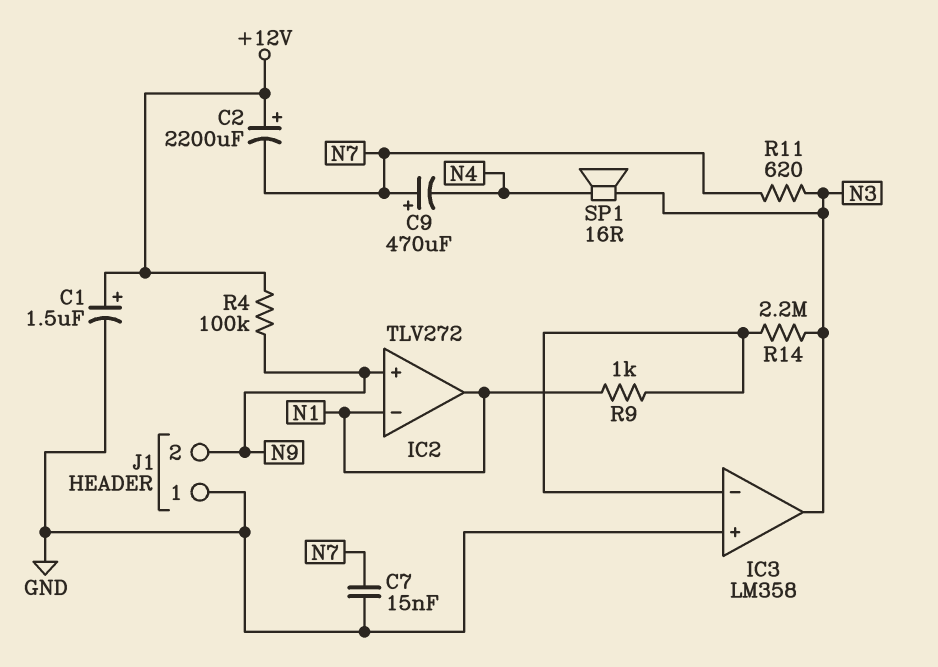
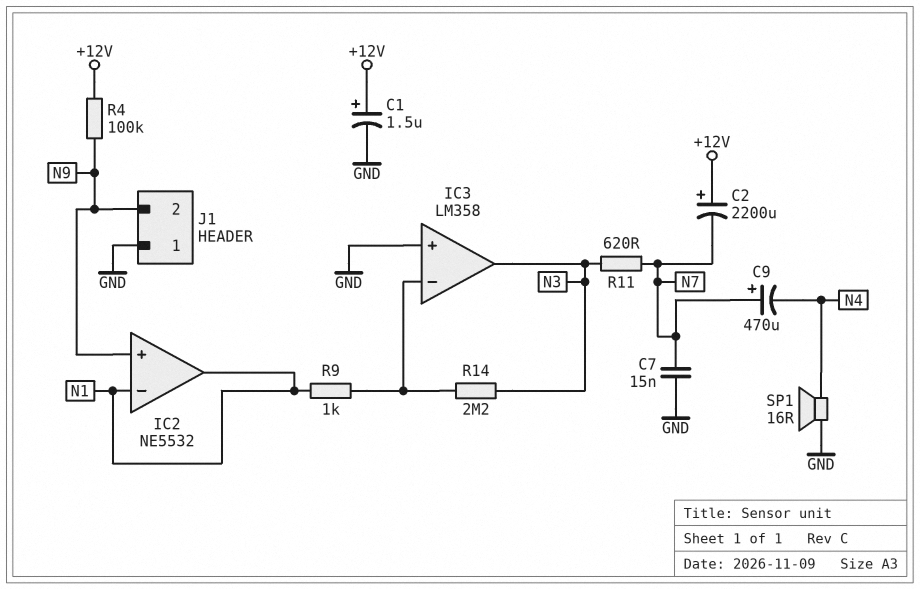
IC2: TLV272 -> NE5532
SP1: speaker 16R (N3, N4) -> speaker 16R (GND, N4)

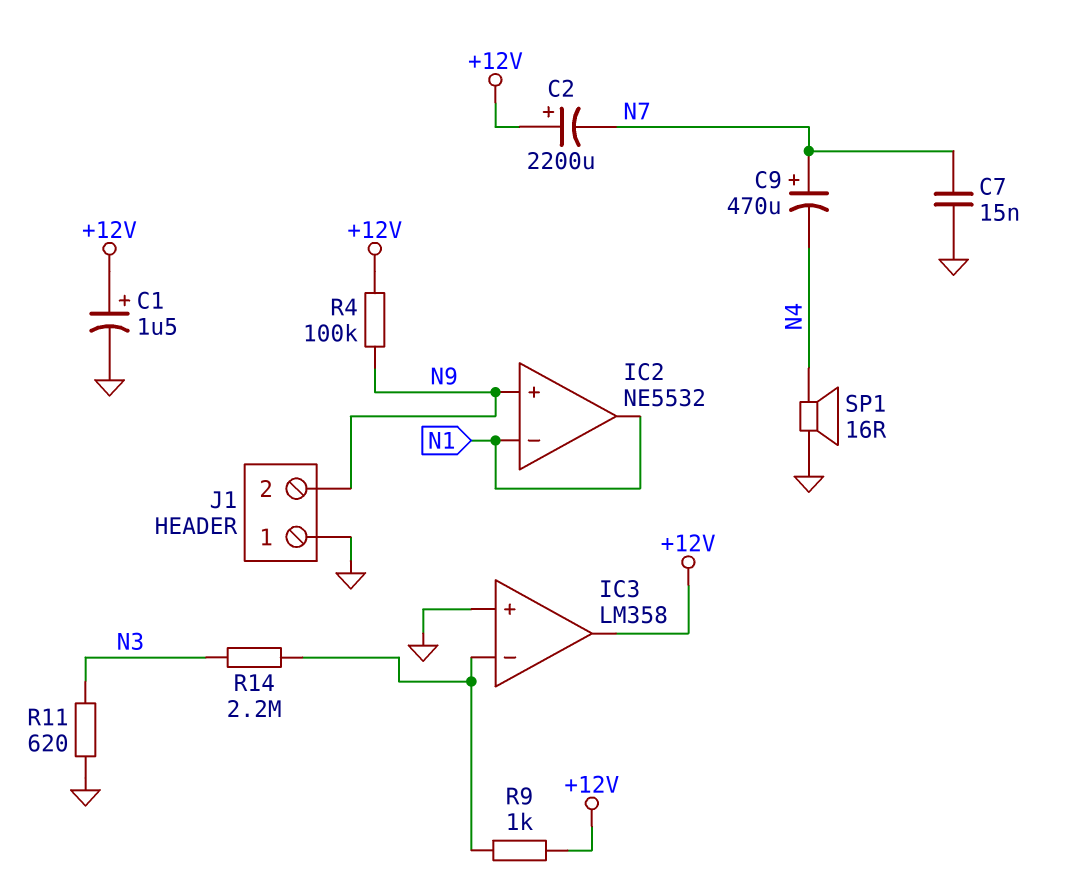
IC3 pin out: N3 -> +12V
R9: 1k (IC3/in-, N1) -> 1k (+12V, IC3/in-)
R11: 620 (N3, N7) -> 620 (GND, N3)

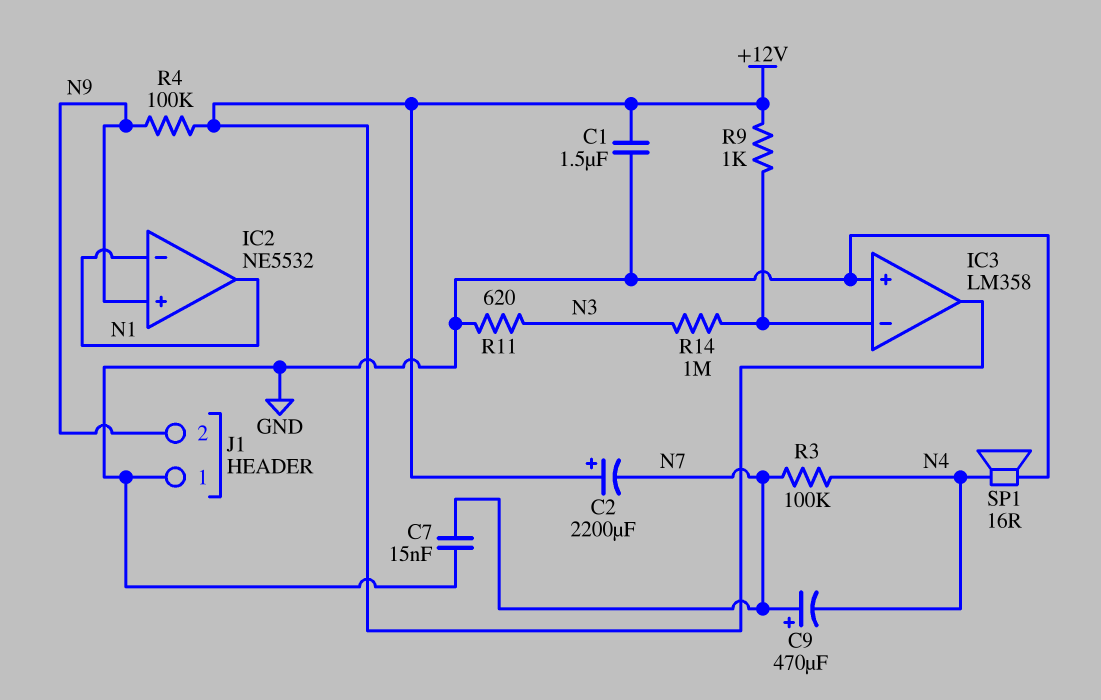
C1: 1.5uF (plus +12V, minus GND) -> 1.5uF (+12V, GND)
R3: none -> 100k (N4, N7)
R14: 2.2M (IC3/in-, N3) -> 1M (IC3/in-, N3)

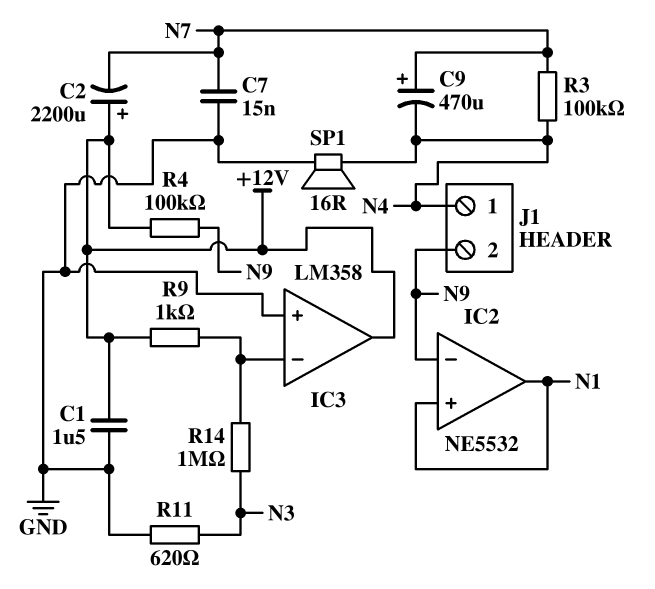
IC2 pin in+: N9 -> N1
IC2 pin in-: N1 -> N9
J1 pin 1: GND -> N4

